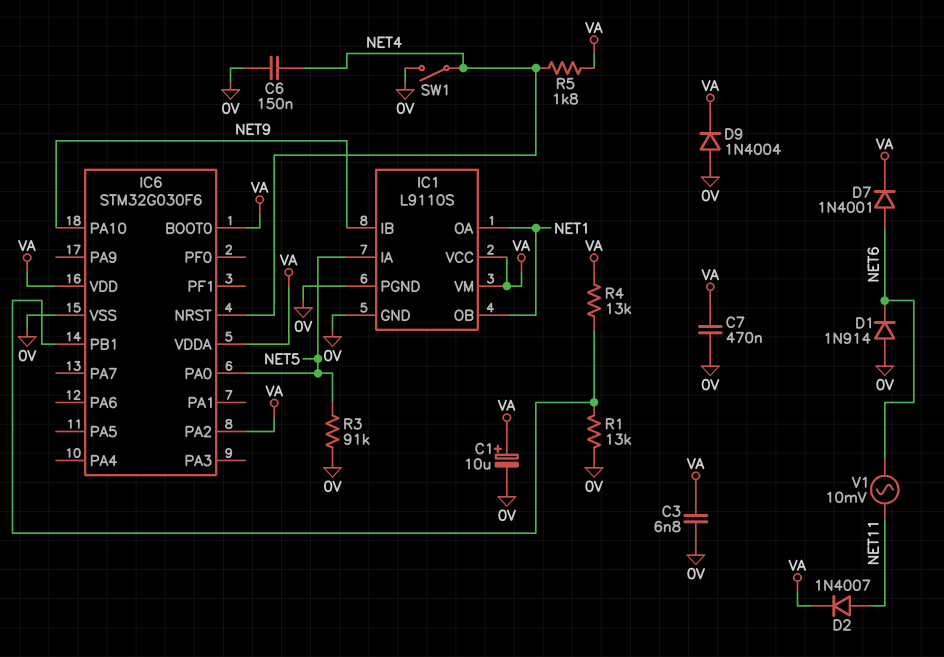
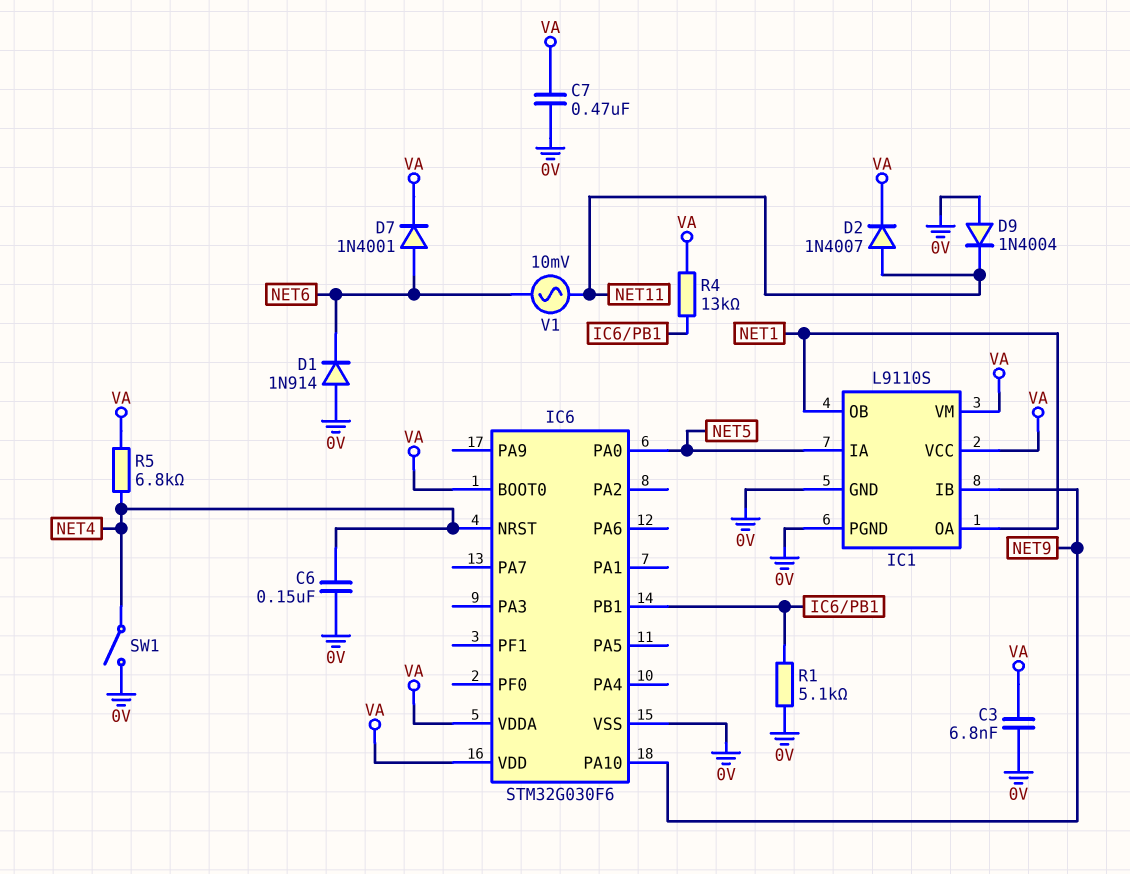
C1: 10uF (plus VA, minus 0V) -> none
D9: diode 1N4004 (A 0V, K VA) -> diode 1N4004 (A 0V, K NET11)
IC6 pin PA2: VA -> none
R1: 13k (0V, IC6/PB1) -> 5.1k (0V, IC6/PB1)
R3: 91k (0V, NET5) -> none
R5: 1.8k (NET4, VA) -> 6.8k (NET4, VA)

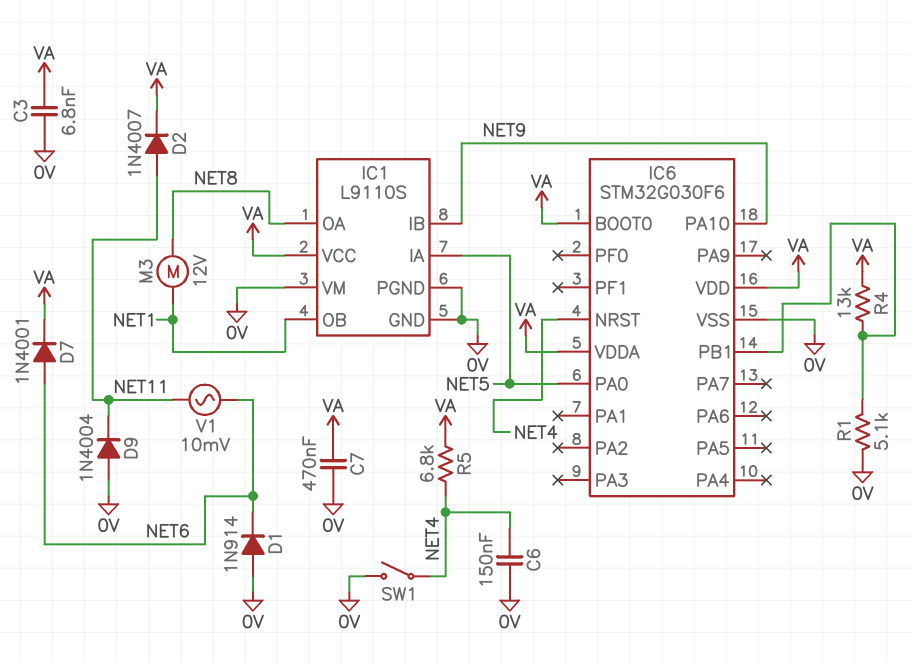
IC1 pin OA: NET1 -> NET8
IC1 pin VM: VA -> 0V
M3: none -> motor 12V (NET1, NET8)

